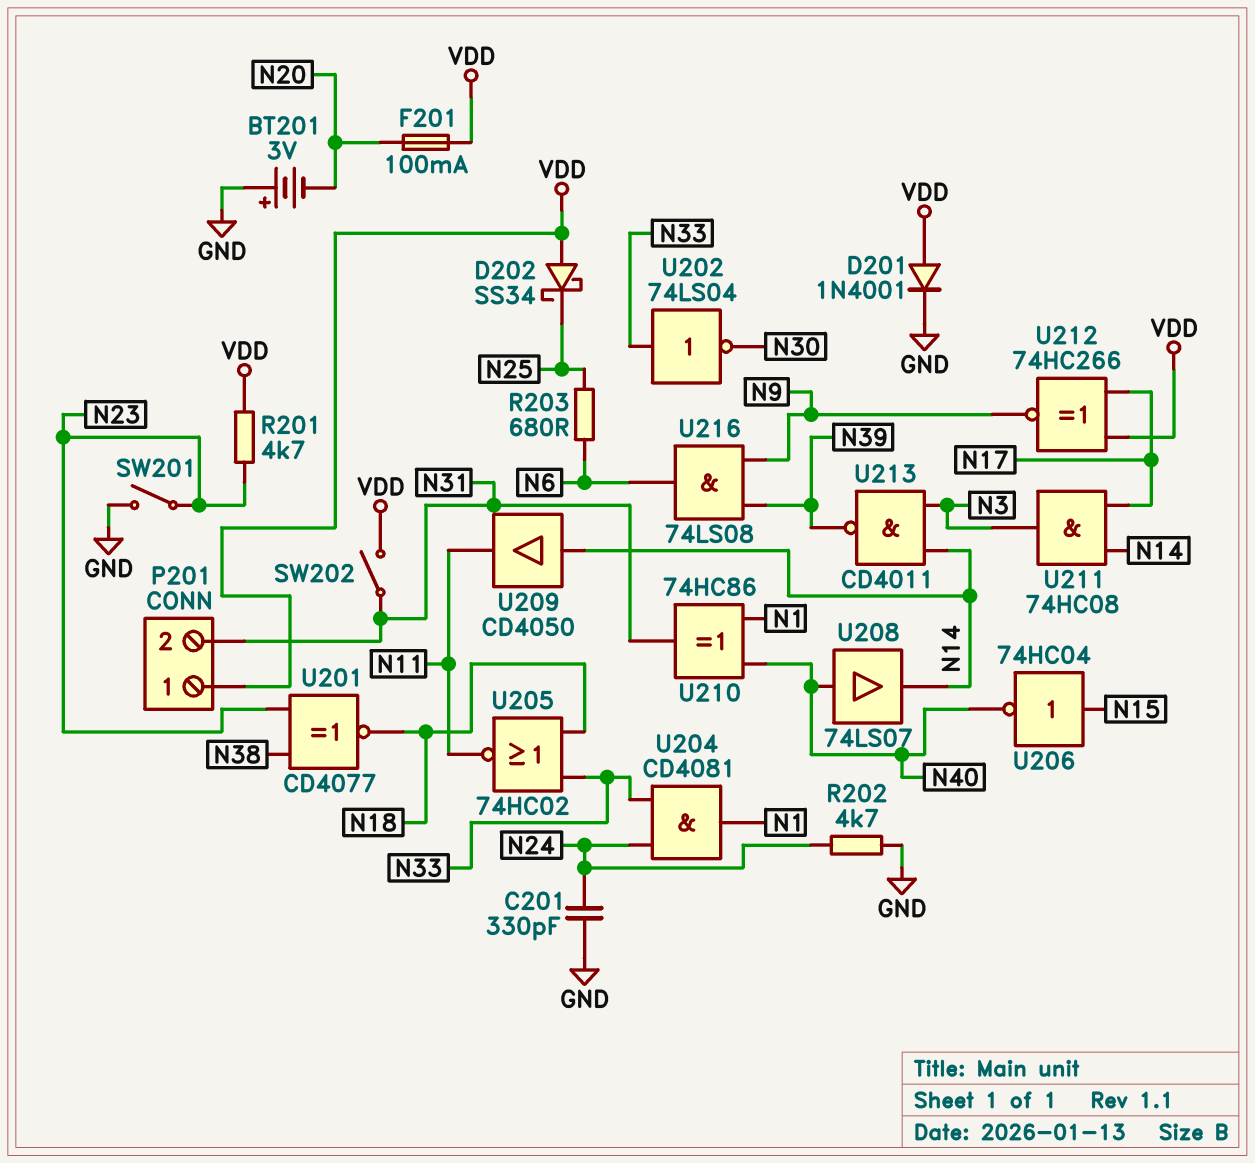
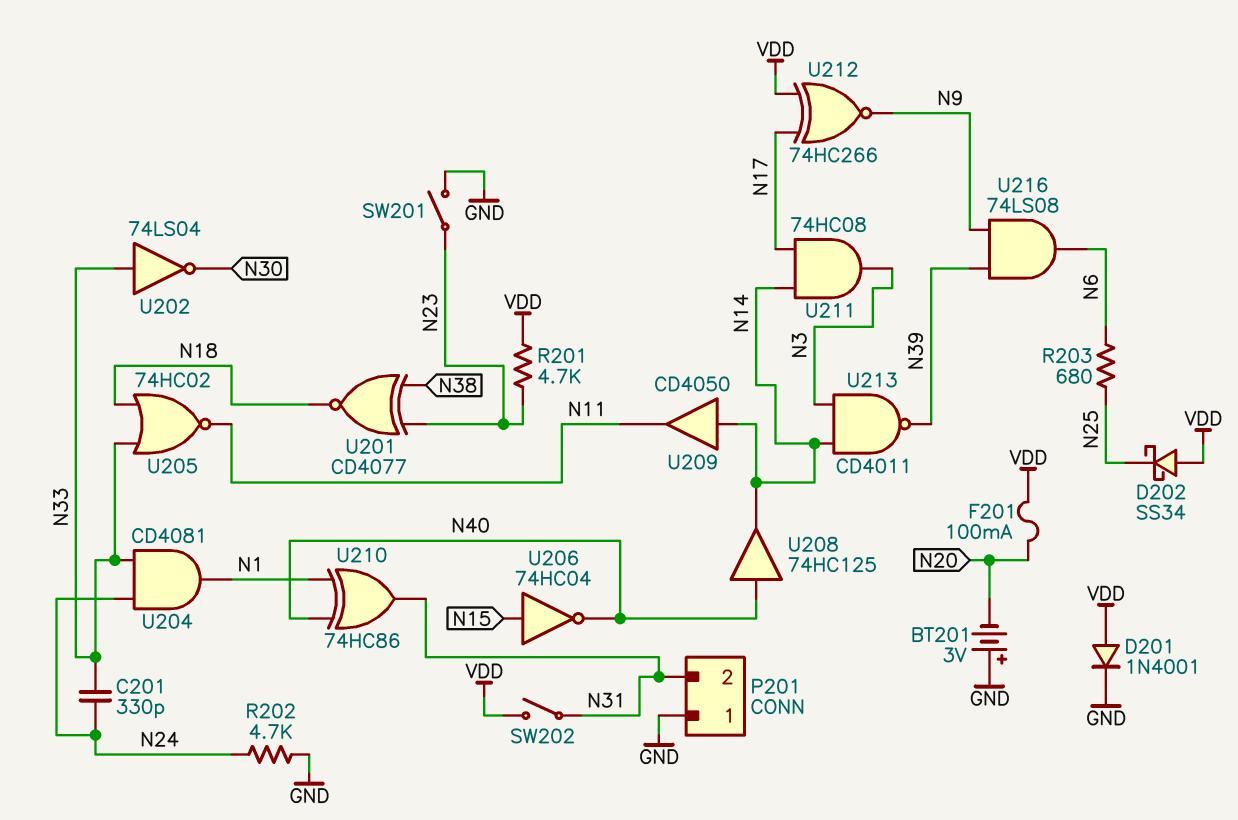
C201: 330pF (GND, N24) -> 330pF (N24, N33)
P201 pin 1: VDD -> GND
U208: buffer 74LS07 (in N40, out N14) -> buffer 74HC125 (in N40, out N14)

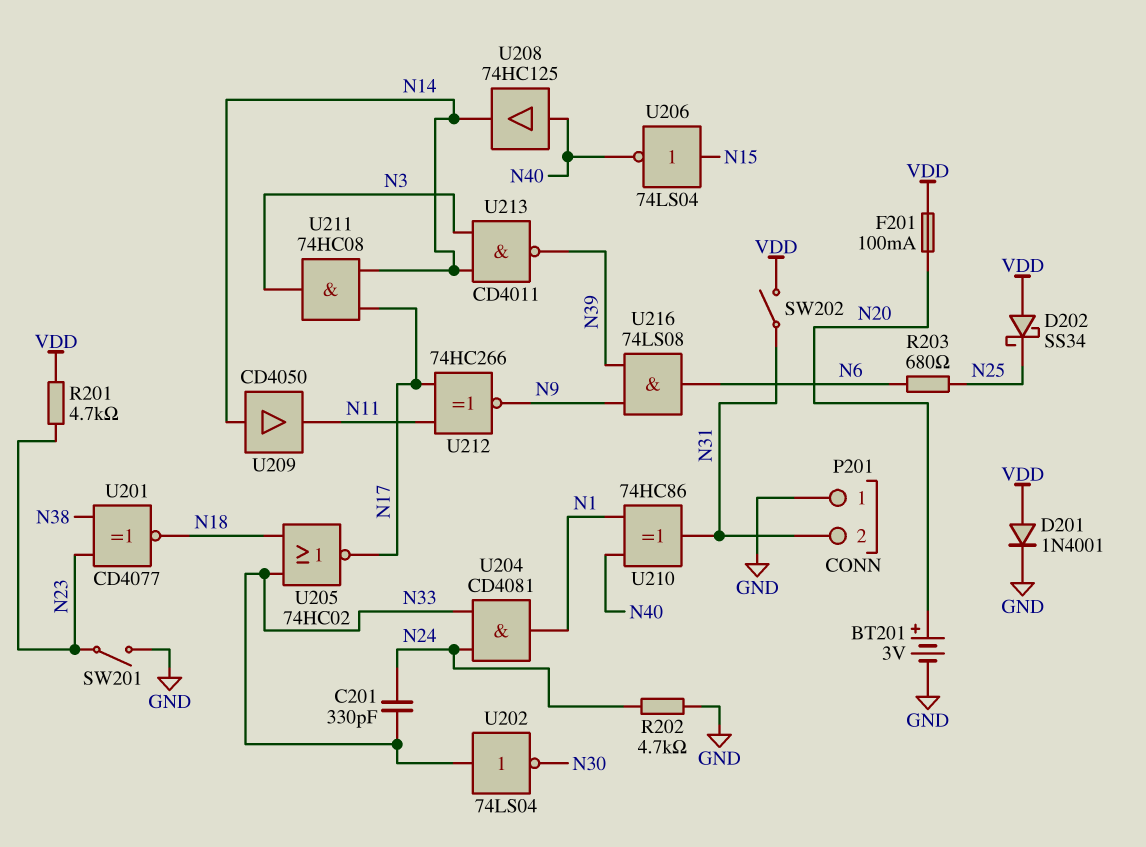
BT201: 3V (plus GND, minus N20) -> 3V (plus N20, minus GND)
U205: NOR 74HC02 (in N18, in N33, out N11) -> NOR 74HC02 (in N18, in N33, out N17)
U206: NOT 74HC04 (in N15, out N40) -> NOT 74LS04 (in N15, out N40)
U212: XNOR 74HC266 (in N17, in VDD, out N9) -> XNOR 74HC266 (in N11, in N17, out N9)

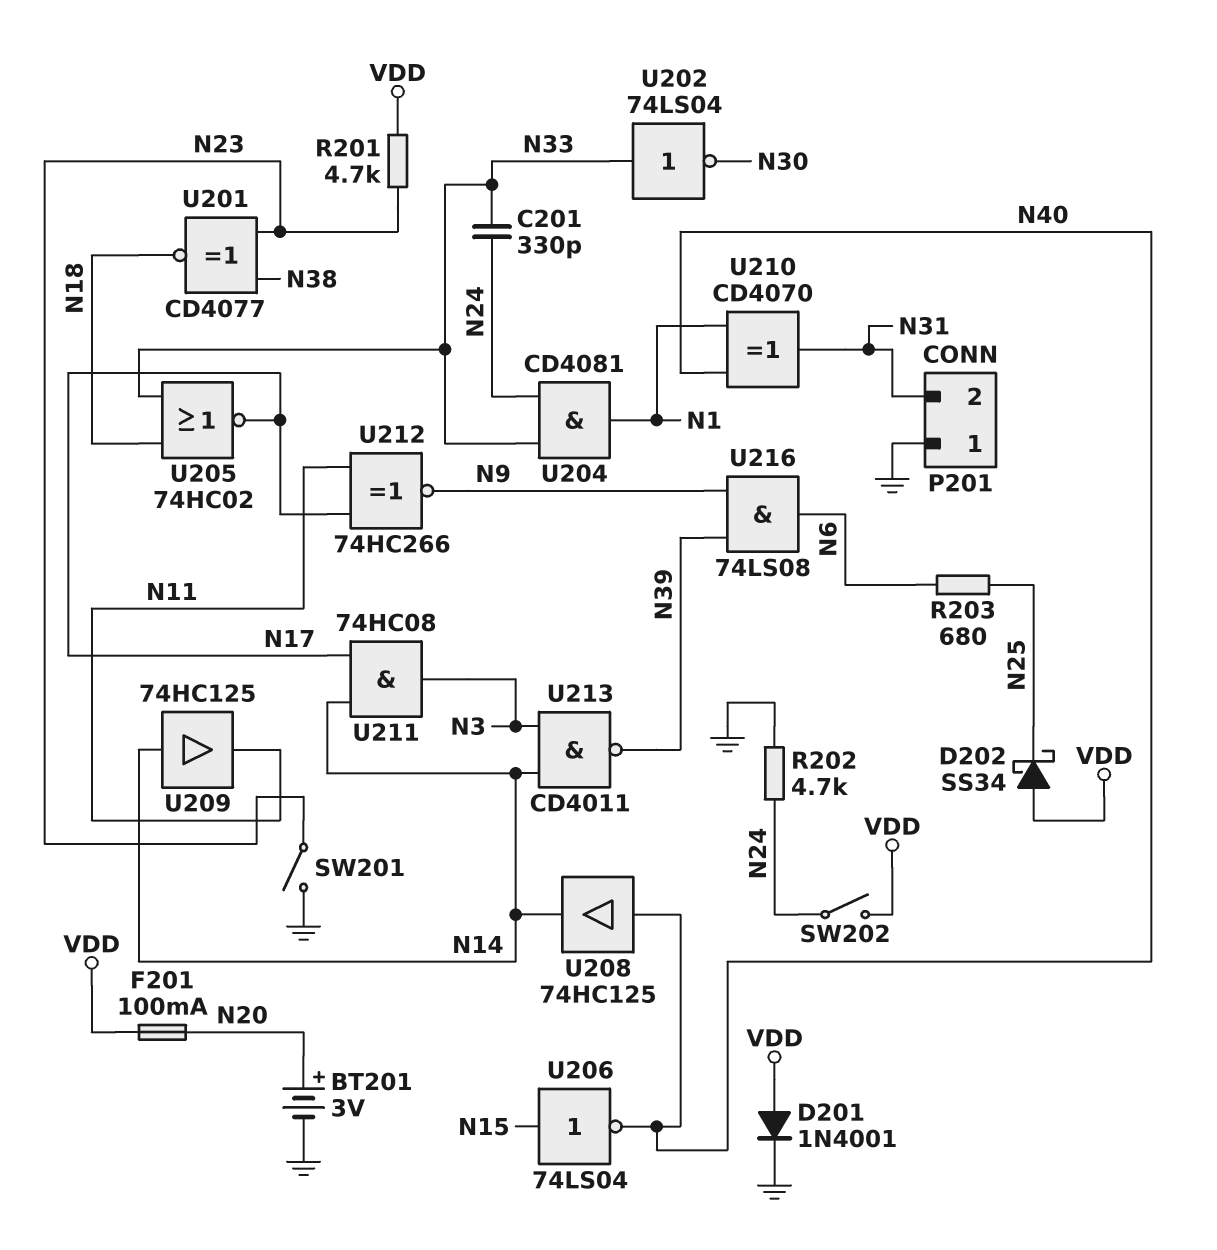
SW202: switch (N31, VDD) -> switch (N24, VDD)
U209: buffer CD4050 (in N14, out N11) -> buffer 74HC125 (in N14, out N11)
U210: XOR 74HC86 (in N1, in N40, out N31) -> XOR CD4070 (in N1, in N40, out N31)

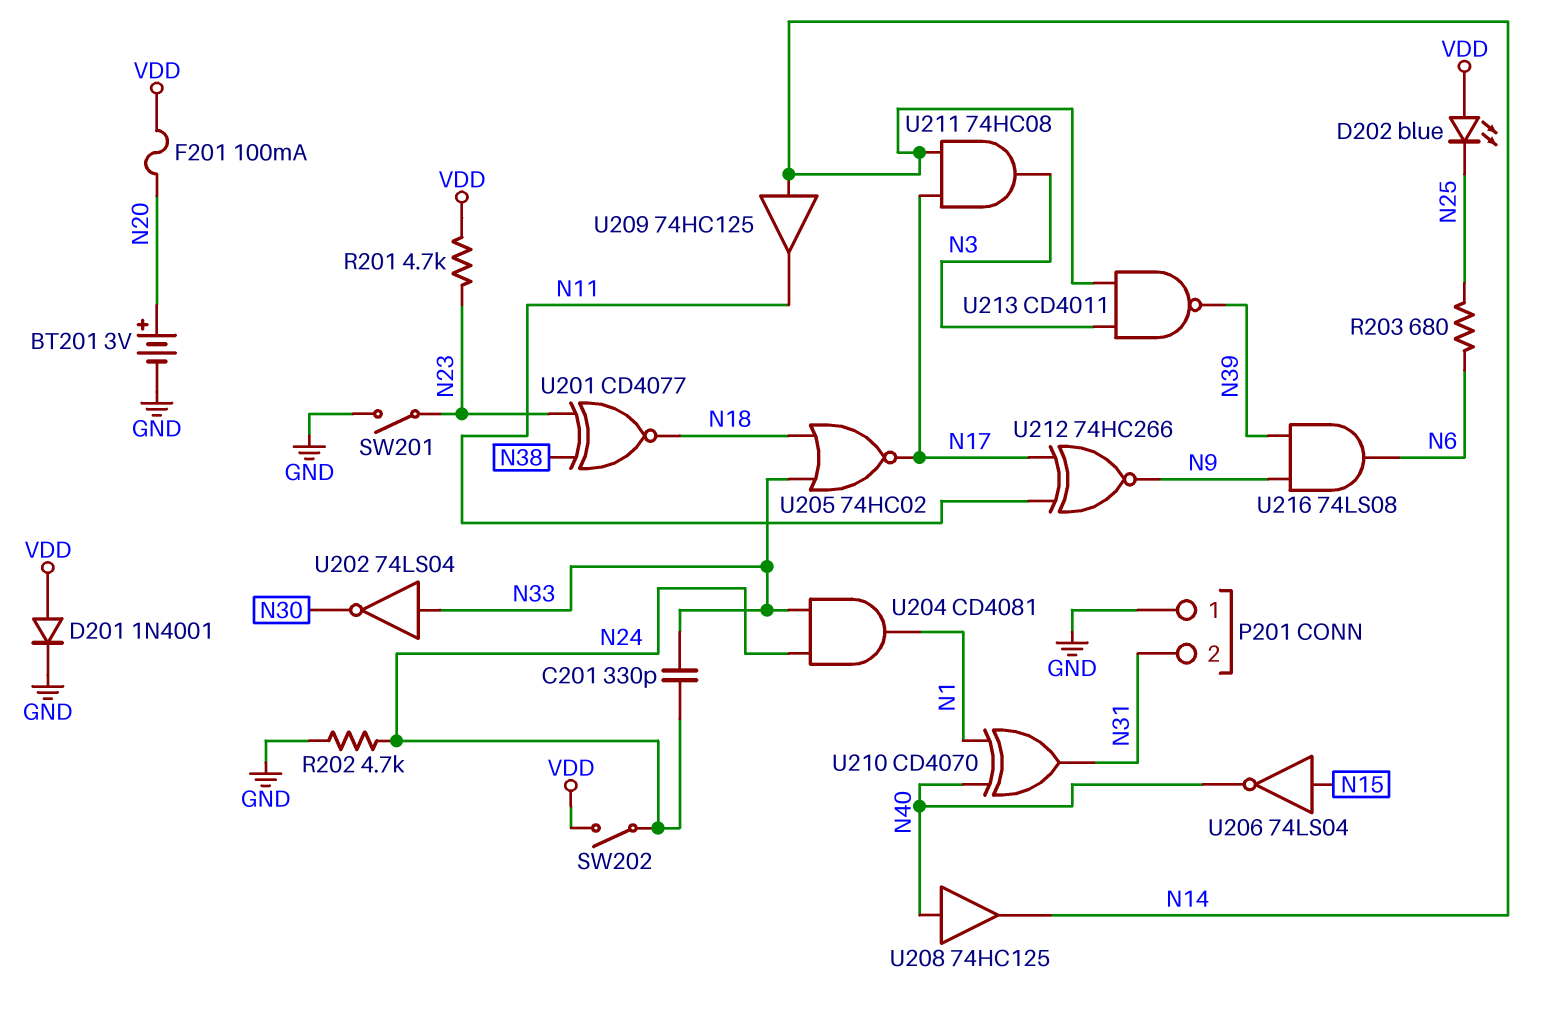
D202: schottky SS34 (A VDD, K N25) -> LED blue (A VDD, K N25)

